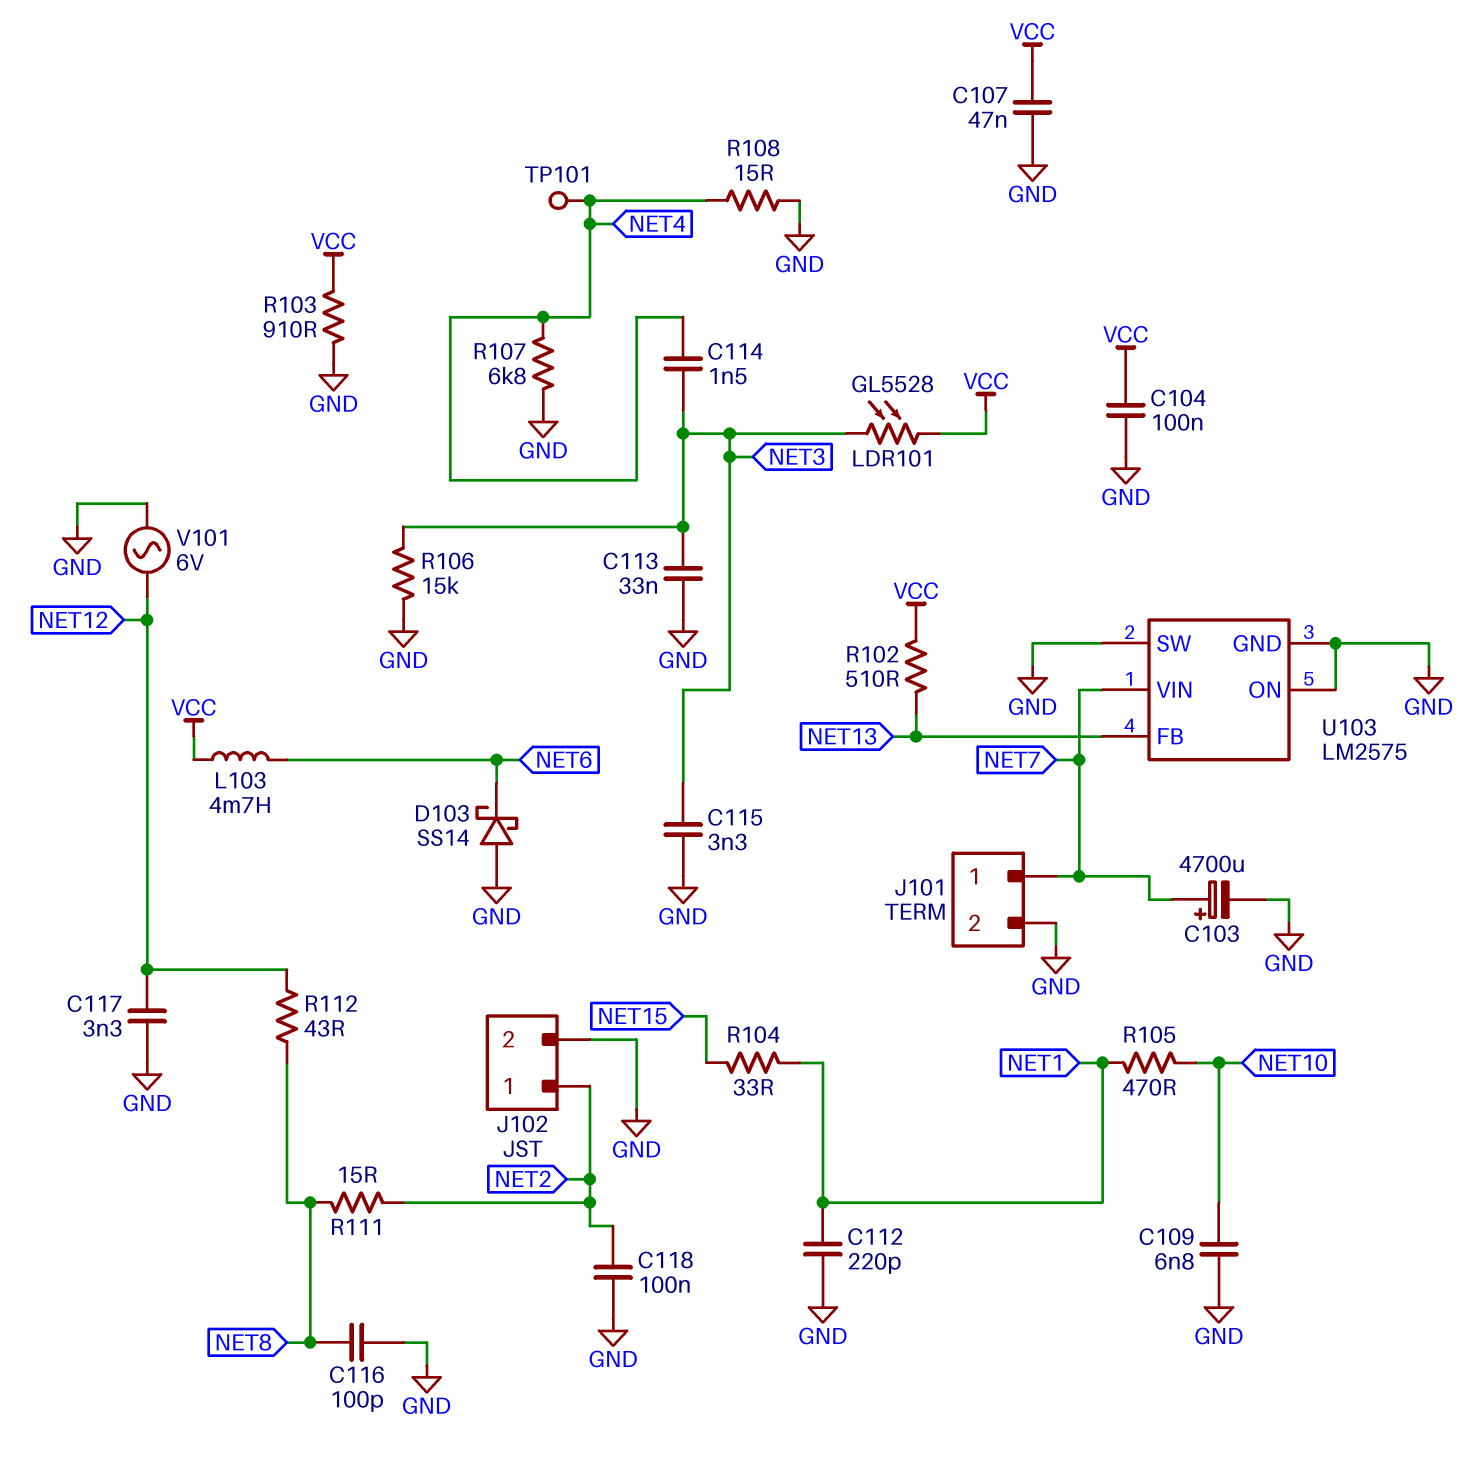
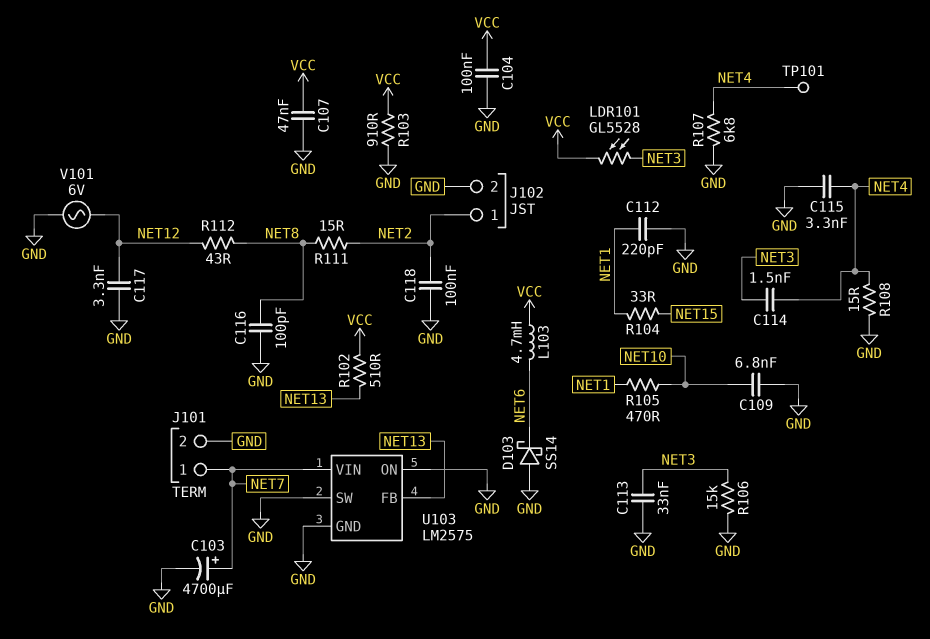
C115: 3.3nF (GND, NET3) -> 3.3nF (GND, NET4)

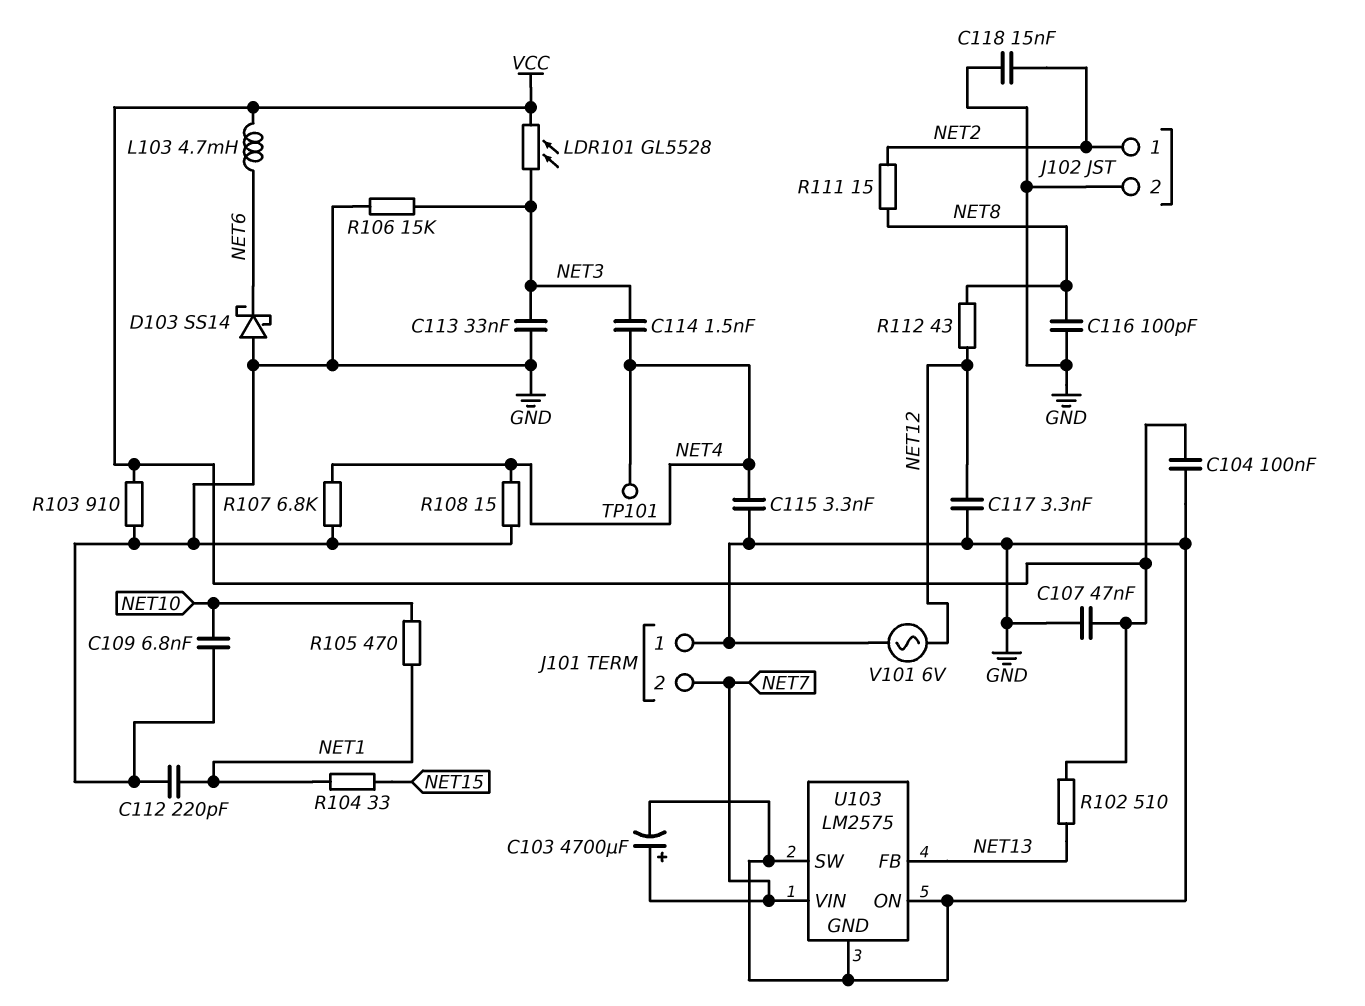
C118: 100nF (GND, NET2) -> 15nF (GND, NET2)
J101 pin 1: NET7 -> GND
J101 pin 2: GND -> NET7

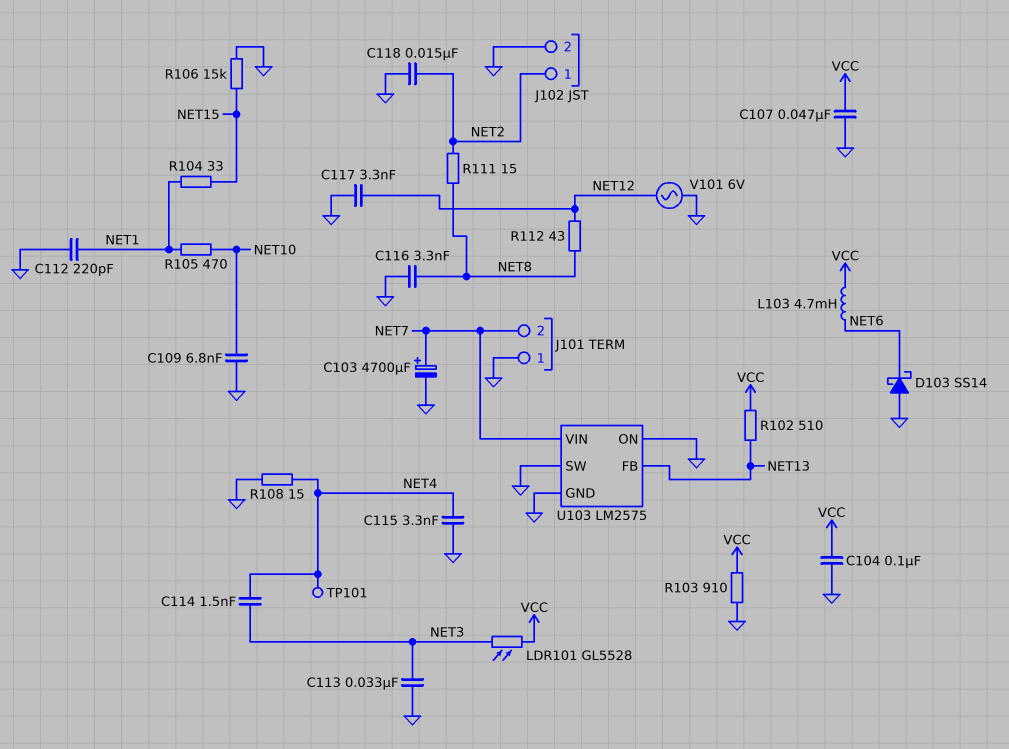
C116: 100pF (GND, NET8) -> 3.3nF (GND, NET8)
R106: 15k (GND, NET3) -> 15k (GND, NET15)
R107: 6.8k (GND, NET4) -> none

